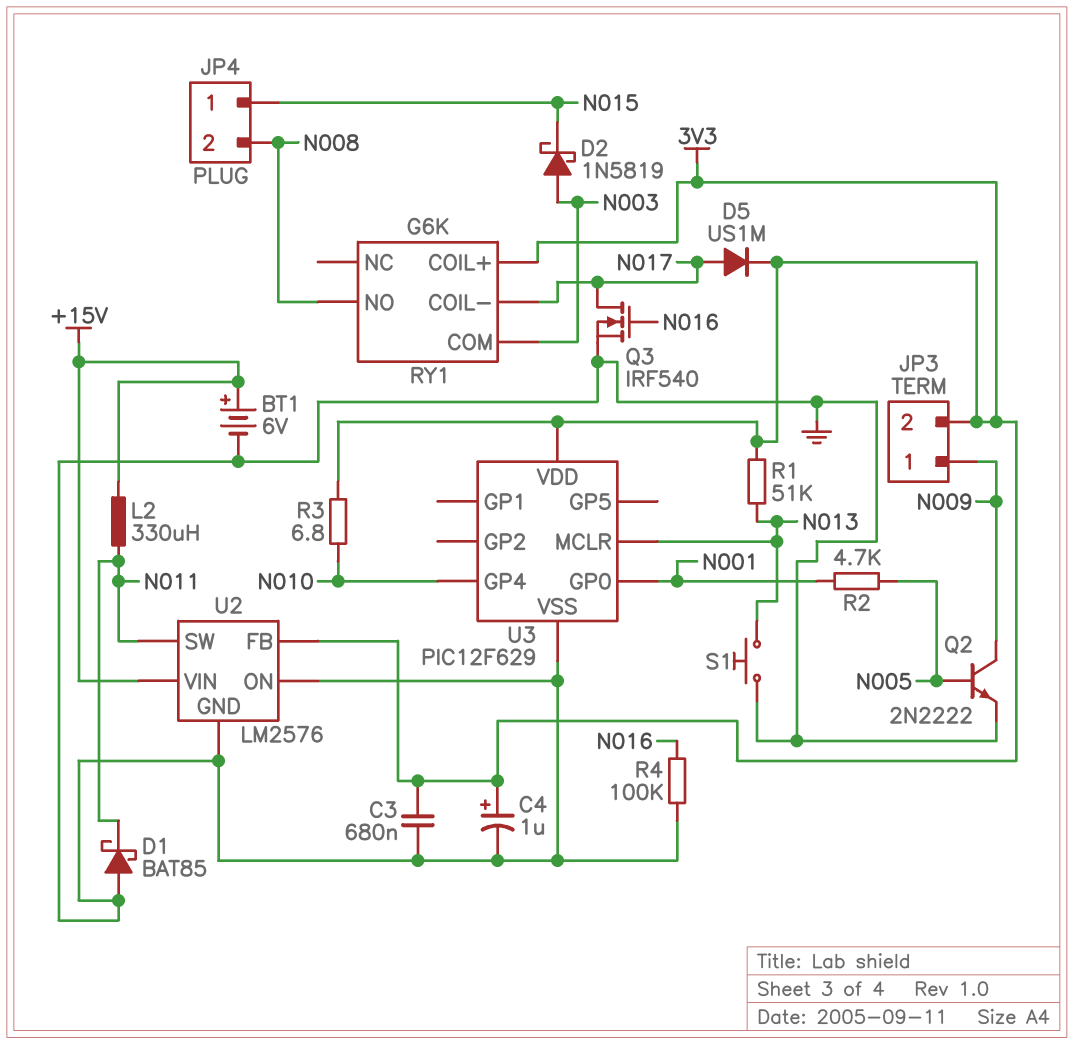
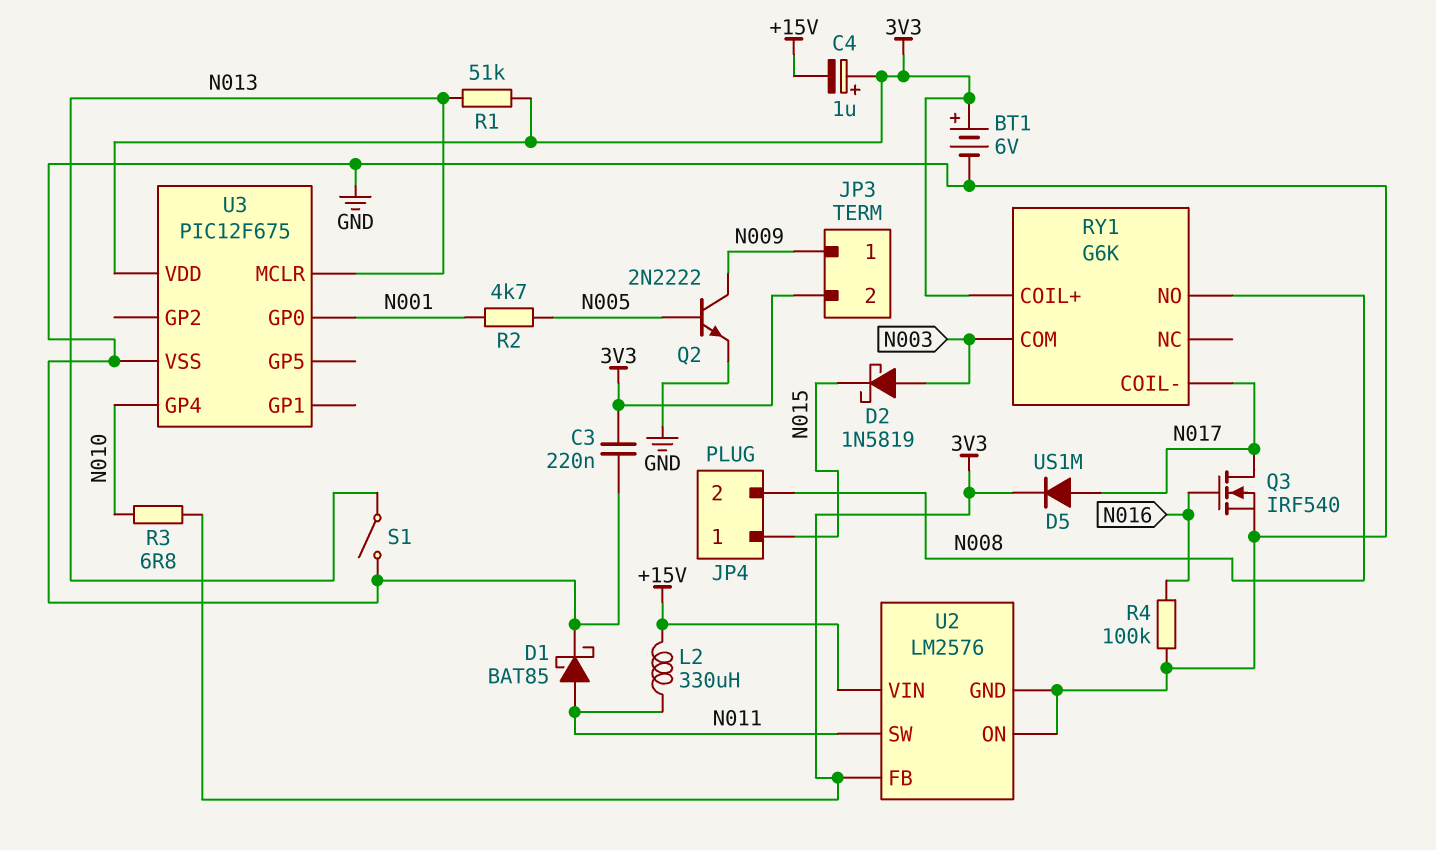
BT1: 6V (plus +15V, minus GND) -> 6V (plus 3V3, minus GND)
C3: 680nF (3V3, GND) -> 220nF (3V3, GND)
C4: 1uF (plus 3V3, minus GND) -> 1uF (plus 3V3, minus +15V)
D1: schottky BAT85 (A GND, K N011) -> schottky BAT85 (A N011, K GND)
S1: button (GND, N013) -> switch (GND, N013)
U3: PIC12F629 -> PIC12F675

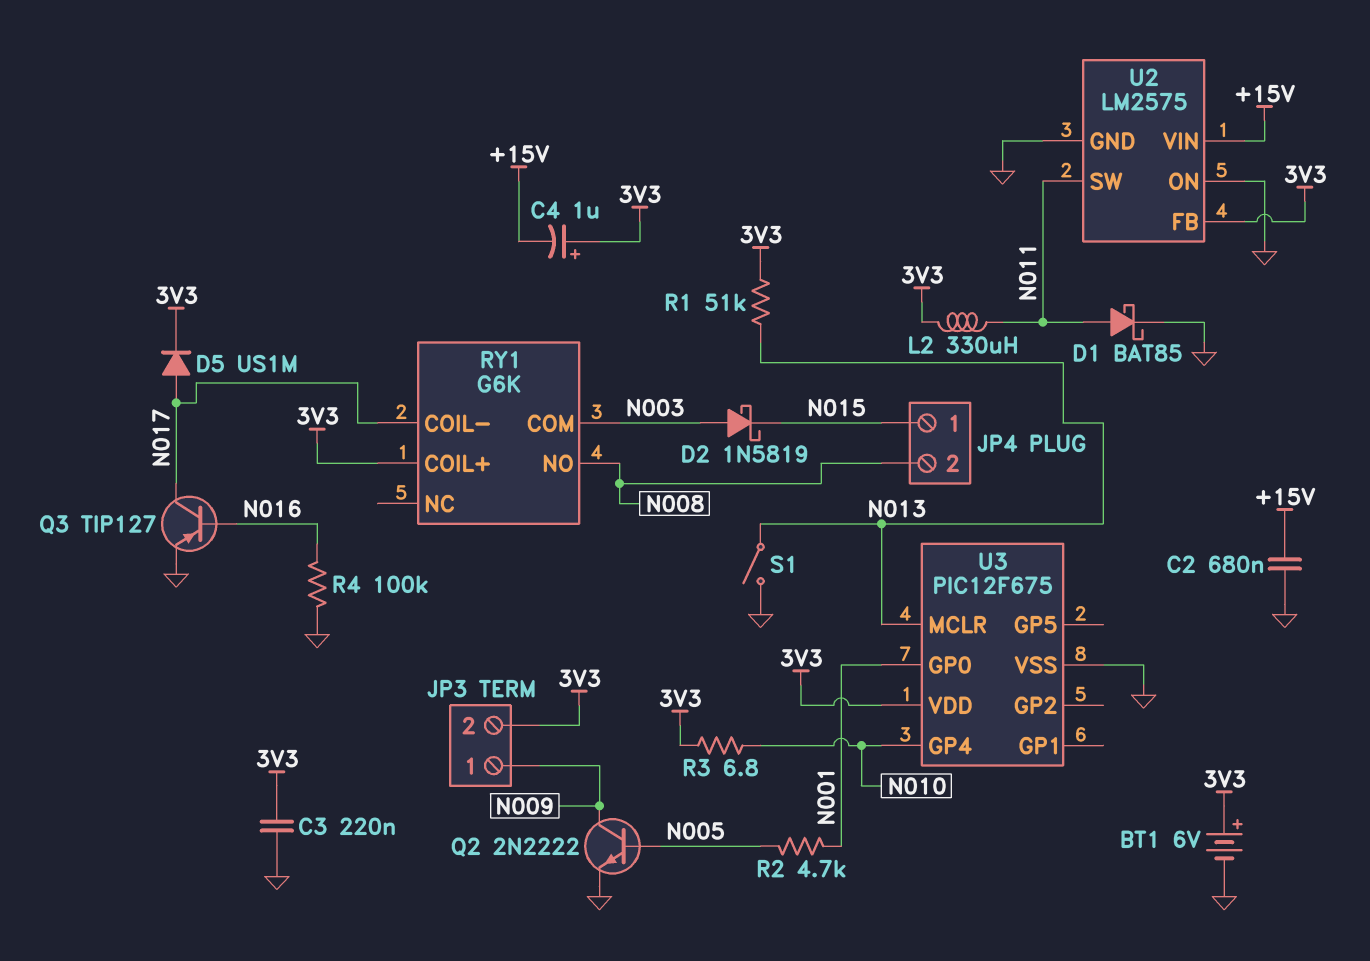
C2: none -> 680nF (+15V, GND)
L2: 330uH (+15V, N011) -> 330uH (3V3, N011)
Q3: NMOS IRF540 (G N016, D N017, S GND) -> PNP TIP127 (B N016, C N017, E GND)
U2: LM2576 -> LM2575

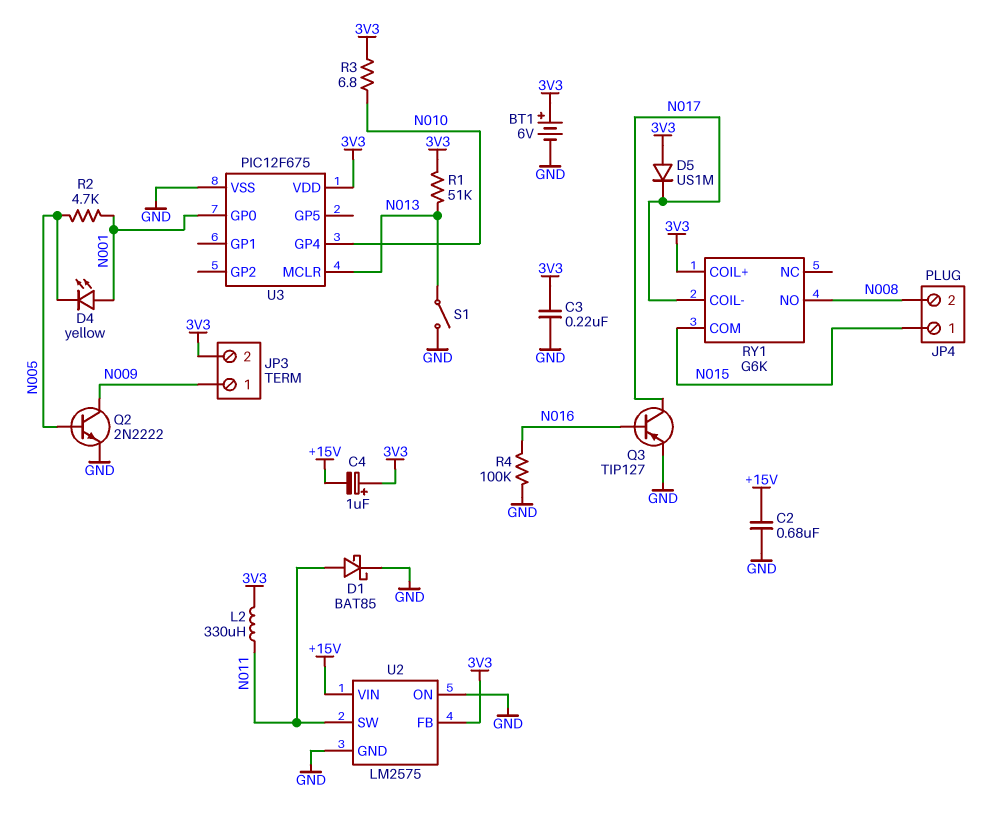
D2: schottky 1N5819 (A N003, K N015) -> none
D4: none -> LED yellow (A N001, K N005)
D5: diode US1M (A N017, K 3V3) -> diode US1M (A 3V3, K N017)
RY1 pin COM: N003 -> N015

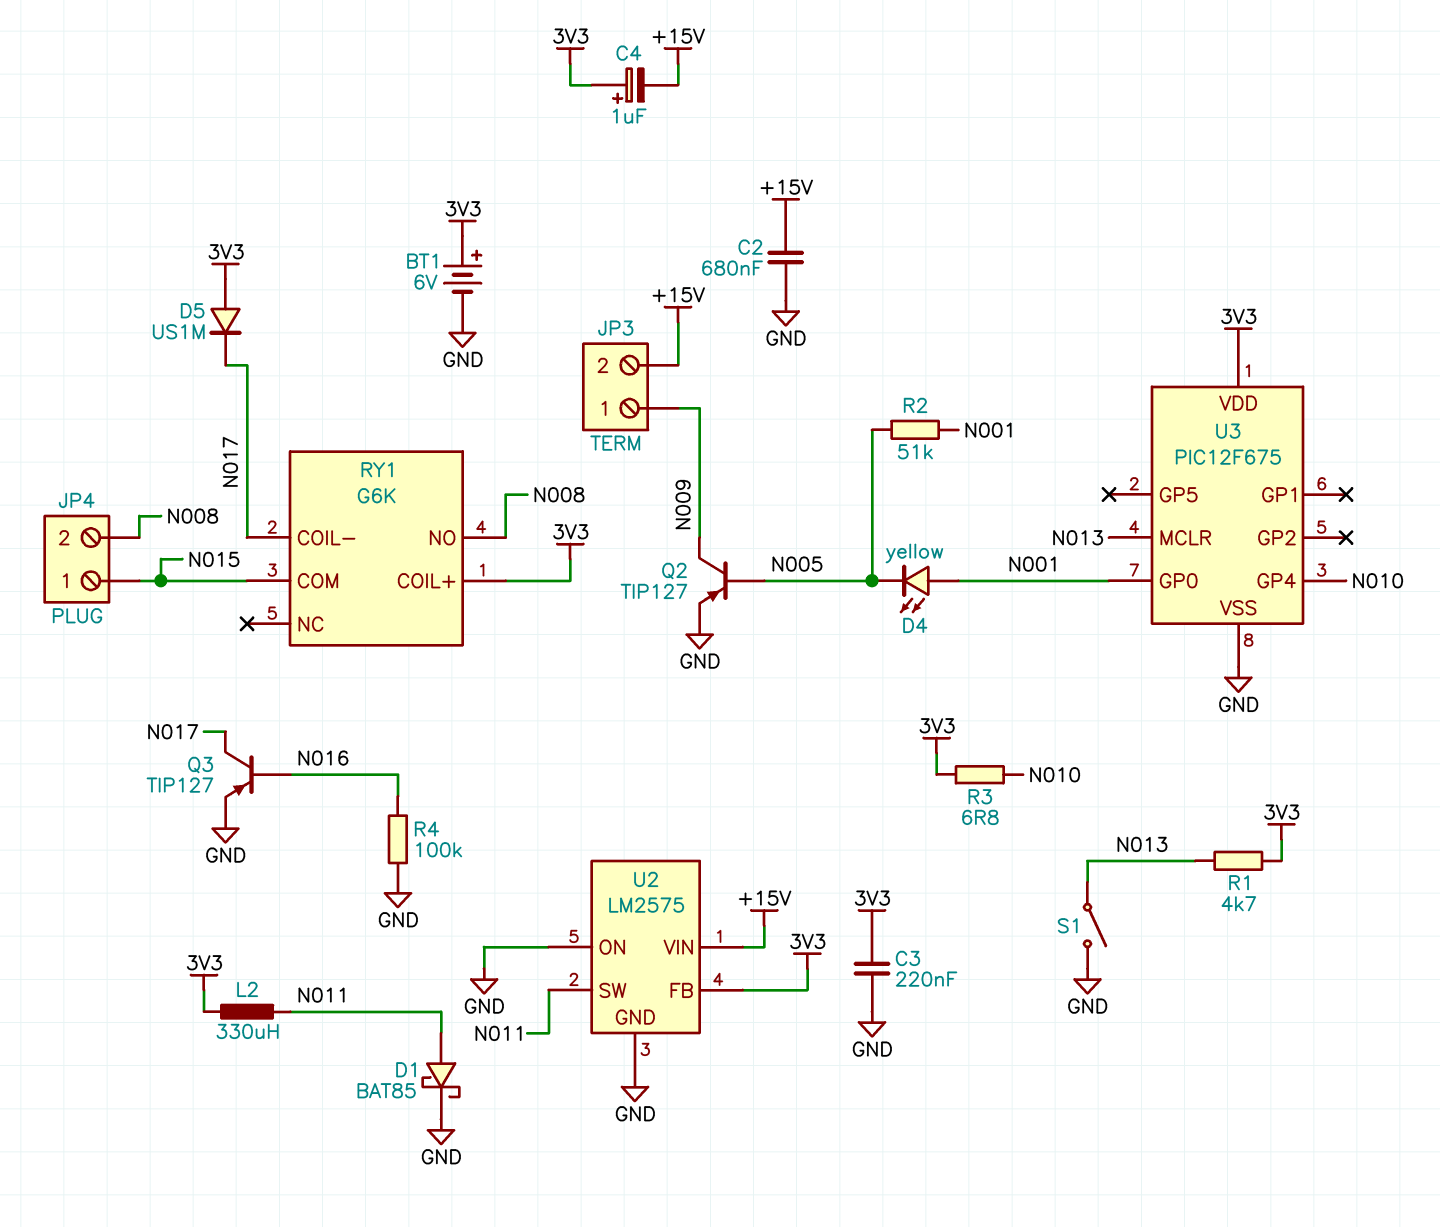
JP3 pin 2: 3V3 -> +15V
Q2: NPN 2N2222 (B N005, C N009, E GND) -> PNP TIP127 (B N005, C N009, E GND)
R1: 51k (3V3, N013) -> 4.7k (3V3, N013)
R2: 4.7k (N001, N005) -> 51k (N001, N005)

